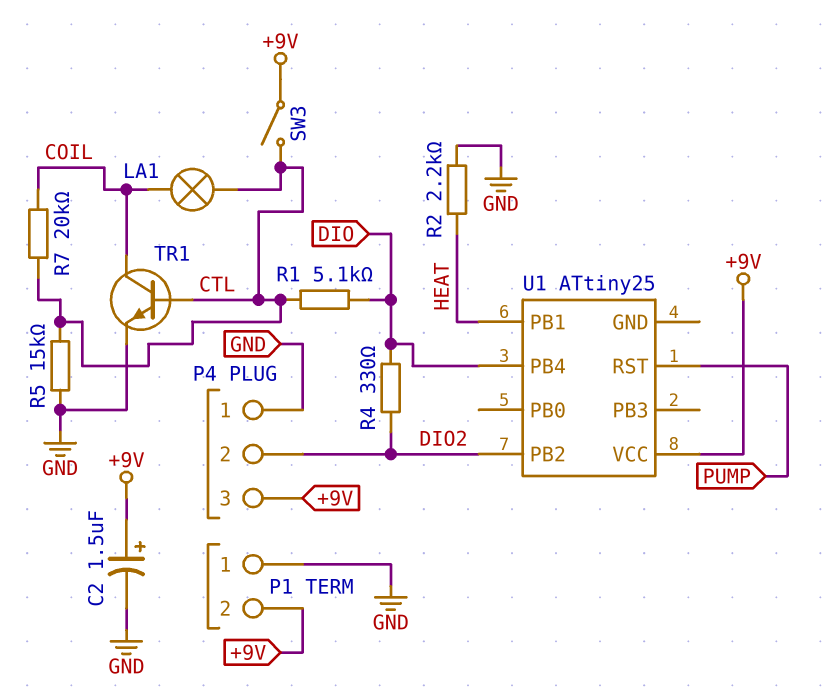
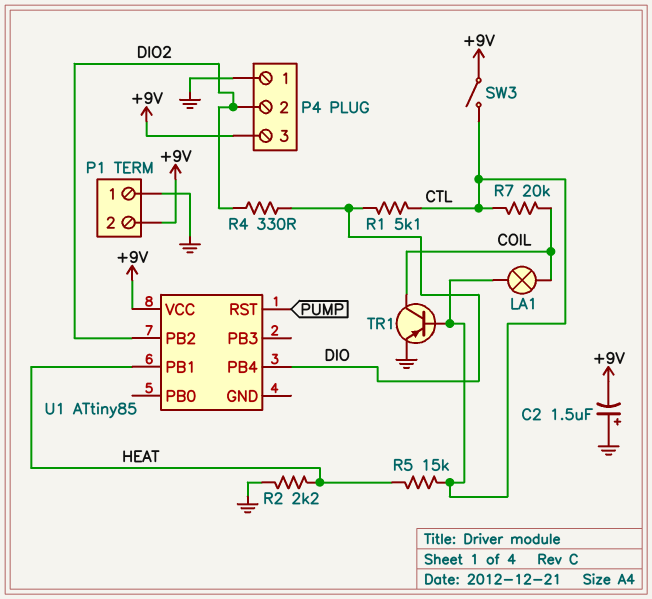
C2: 1.5uF (plus +9V, minus GND) -> 1.5uF (plus GND, minus +9V)
R5: 15k (CTL, GND) -> 15k (CTL, HEAT)
TR1: NPN (B CTL, C COIL, E GND) -> PNP (B CTL, C COIL, E GND)
U1: ATtiny25 -> ATtiny85

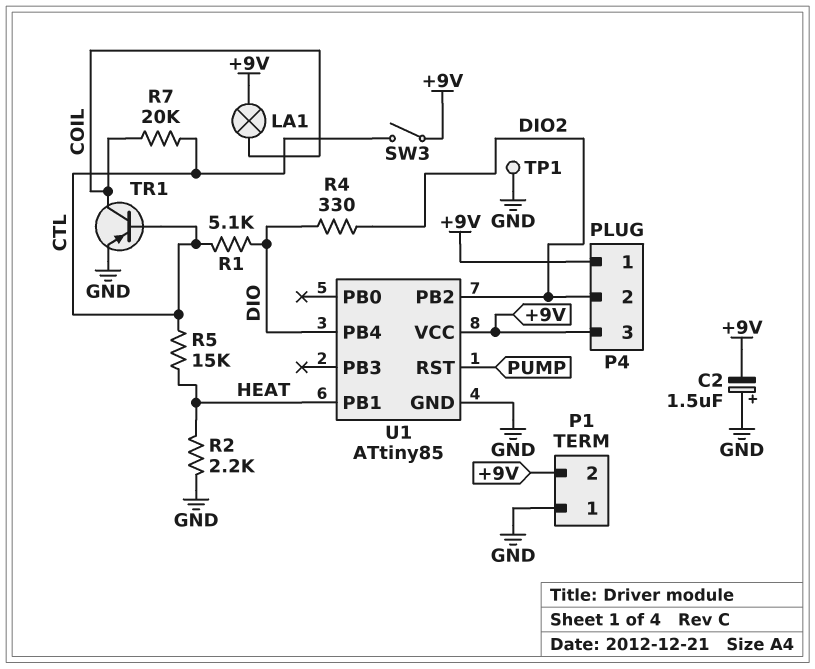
LA1: lamp (COIL, CTL) -> lamp (+9V, COIL)
P4 pin 1: GND -> +9V
TP1: none -> test point (GND)
U1 pin GND: none -> GND

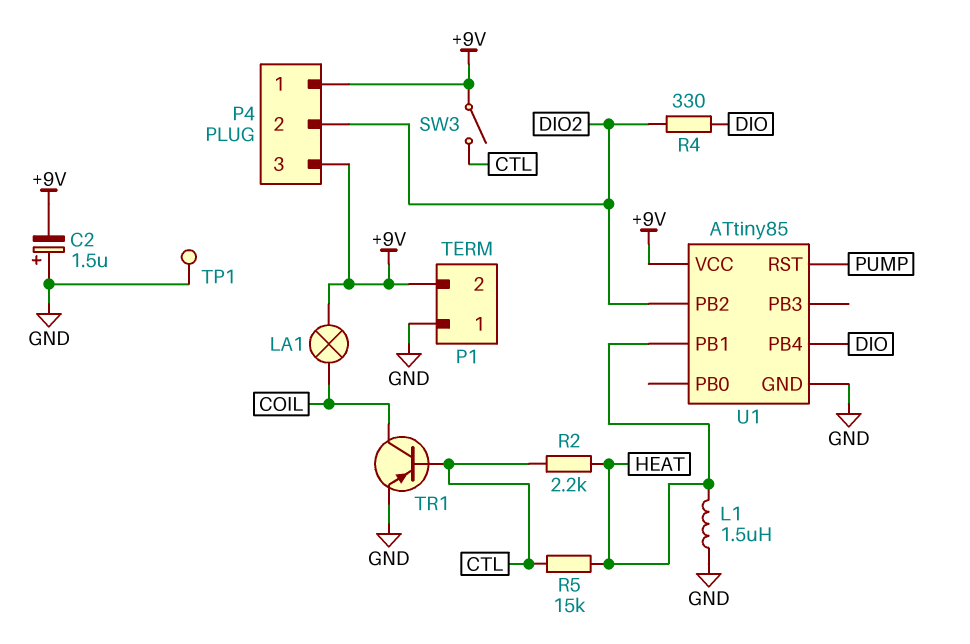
L1: none -> 1.5uH (GND, HEAT)
R1: 5.1k (CTL, DIO) -> none
R2: 2.2k (GND, HEAT) -> 2.2k (CTL, HEAT)
R7: 20k (COIL, CTL) -> none

